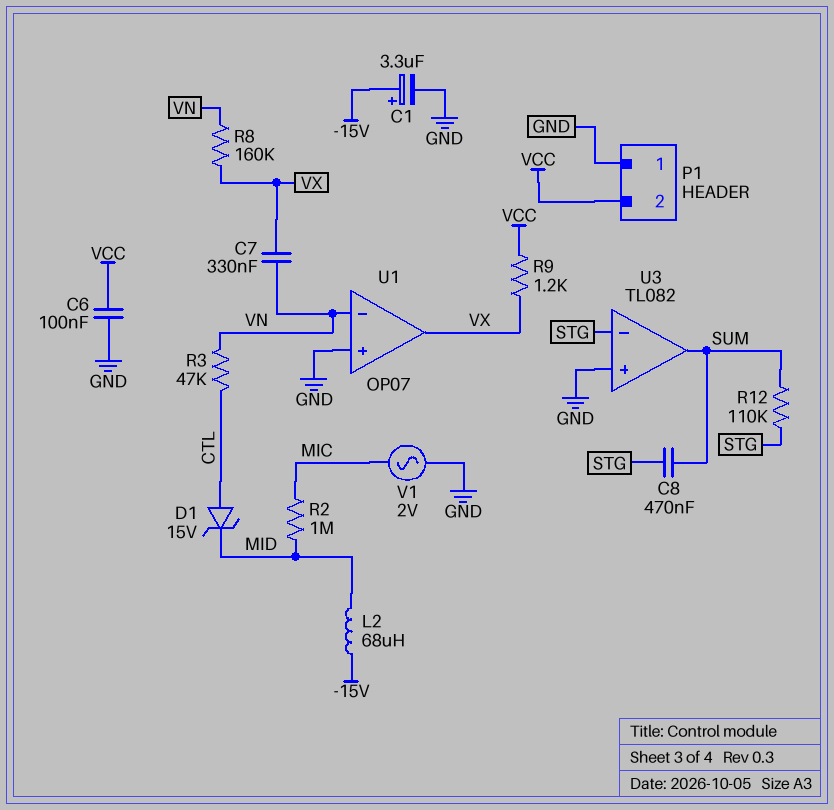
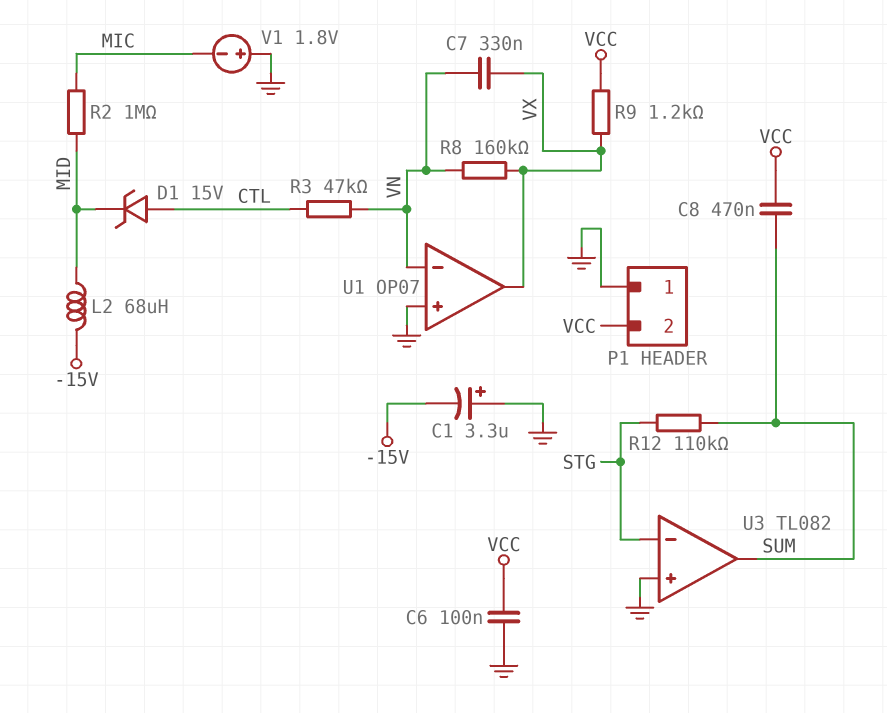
C1: 3.3uF (plus -15V, minus GND) -> 3.3uF (plus GND, minus -15V)
C8: 470nF (STG, SUM) -> 470nF (SUM, VCC)
V1: AC 2V (GND, MIC) -> 1.8V (plus GND, minus MIC)

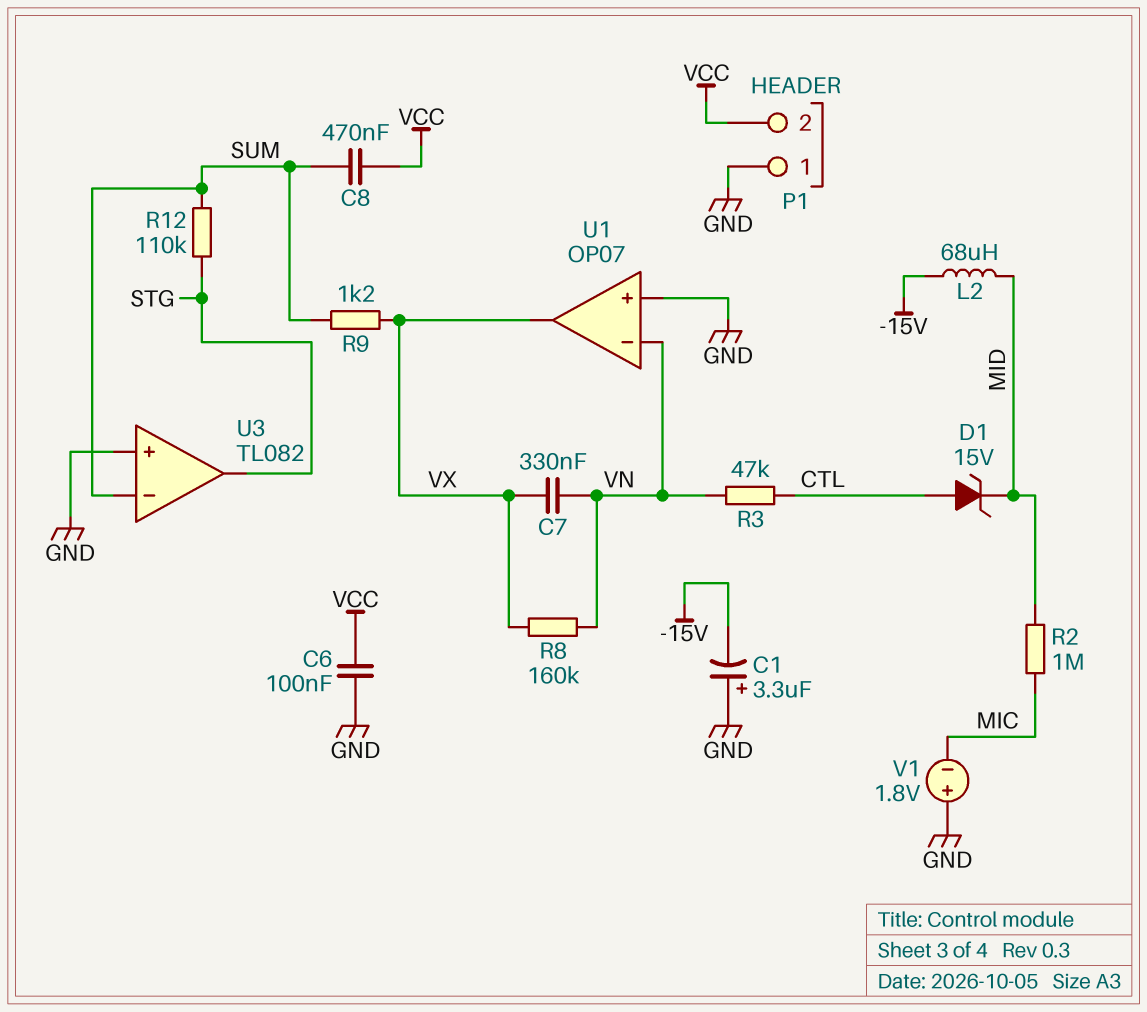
R9: 1.2k (VCC, VX) -> 1.2k (SUM, VX)
U3 pin in-: STG -> SUM
U3 pin out: SUM -> STG

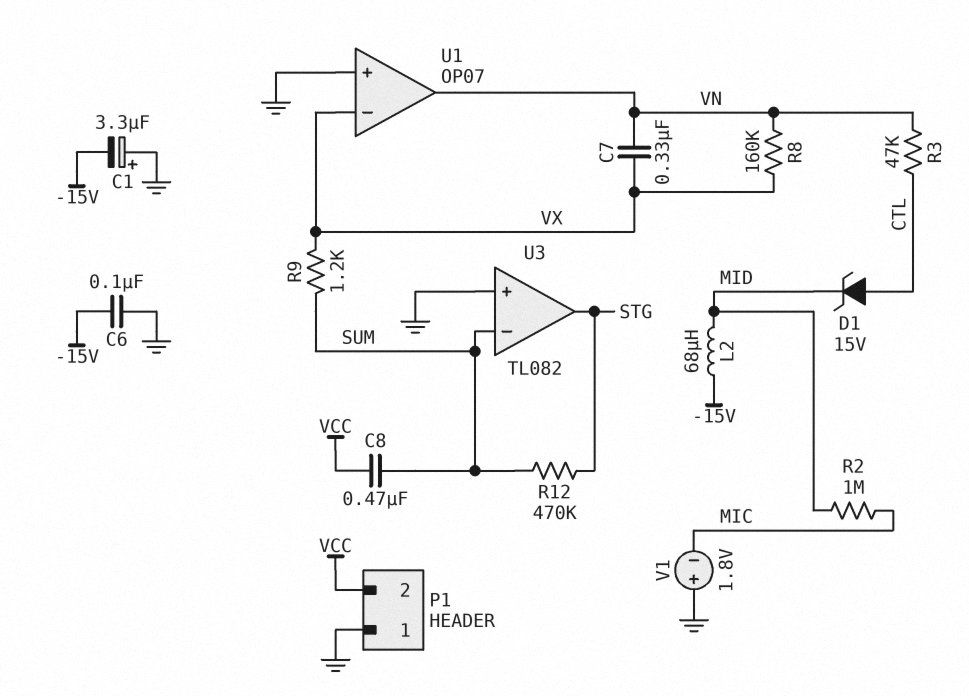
C6: 100nF (GND, VCC) -> 100nF (-15V, GND)
R12: 110k (STG, SUM) -> 470k (STG, SUM)
U1 pin in-: VN -> VX
U1 pin out: VX -> VN

